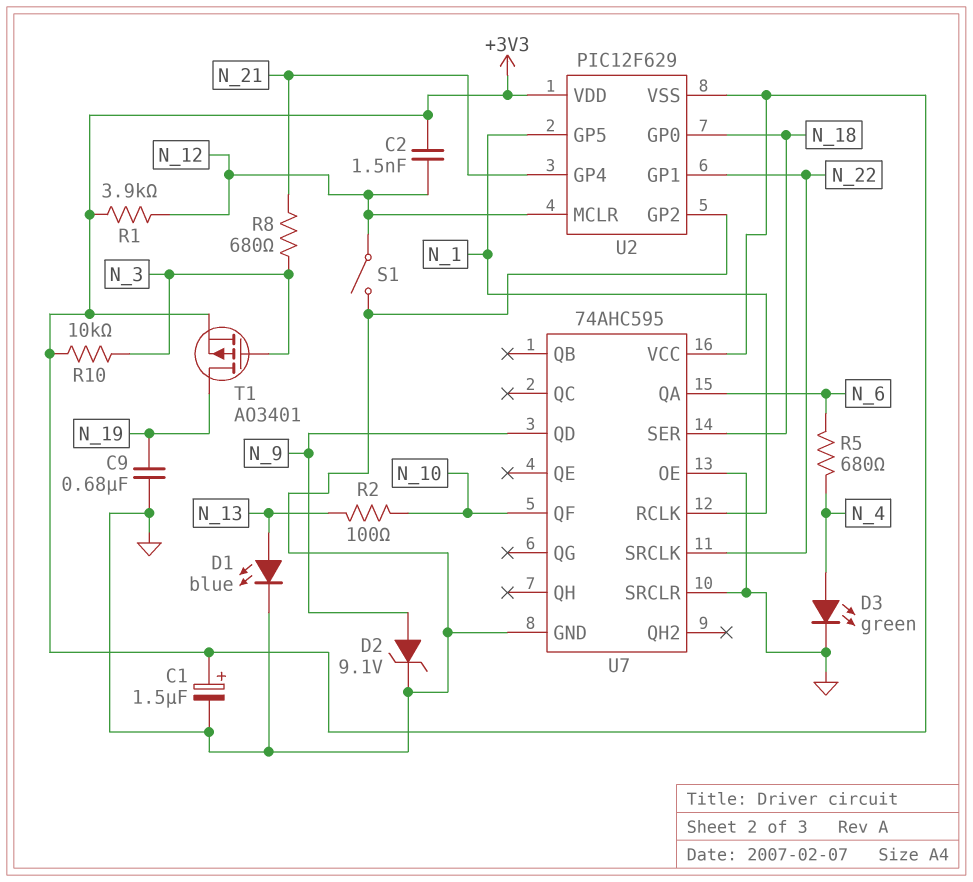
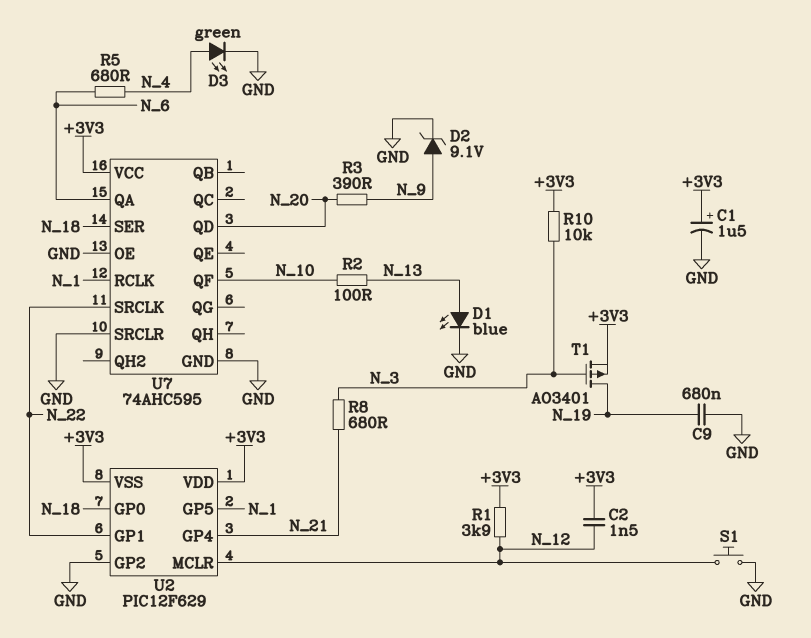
R3: none -> 390 (N_9, N_20)
S1: switch (GND, N_12) -> button (GND, N_12)
U7 pin QD: N_9 -> N_20

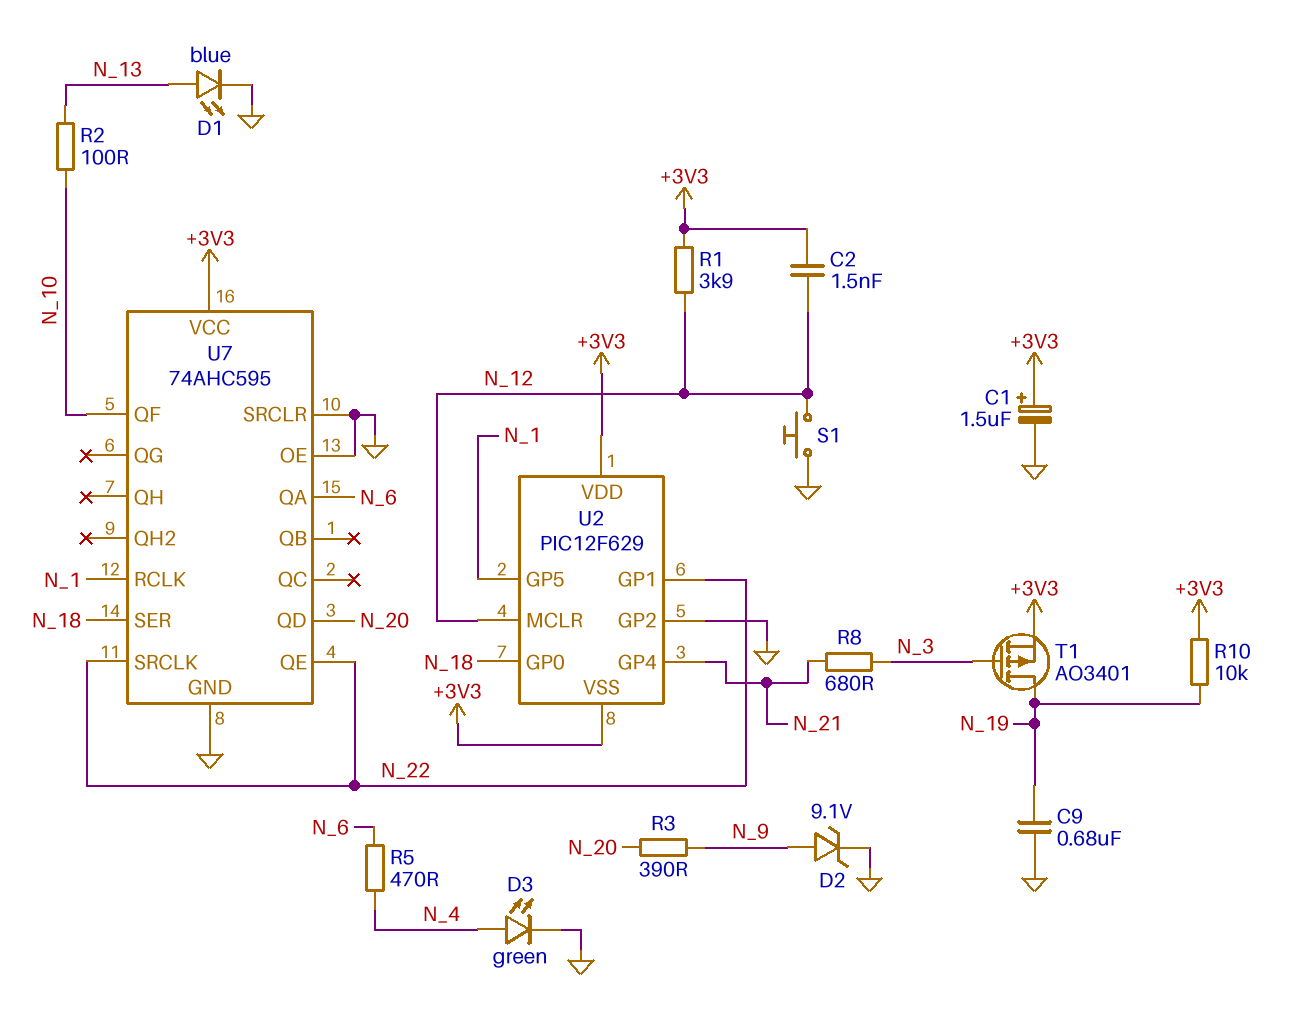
R5: 680 (N_4, N_6) -> 470 (N_4, N_6)
R10: 10k (+3V3, N_3) -> 10k (+3V3, N_19)
U7 pin QE: none -> N_22

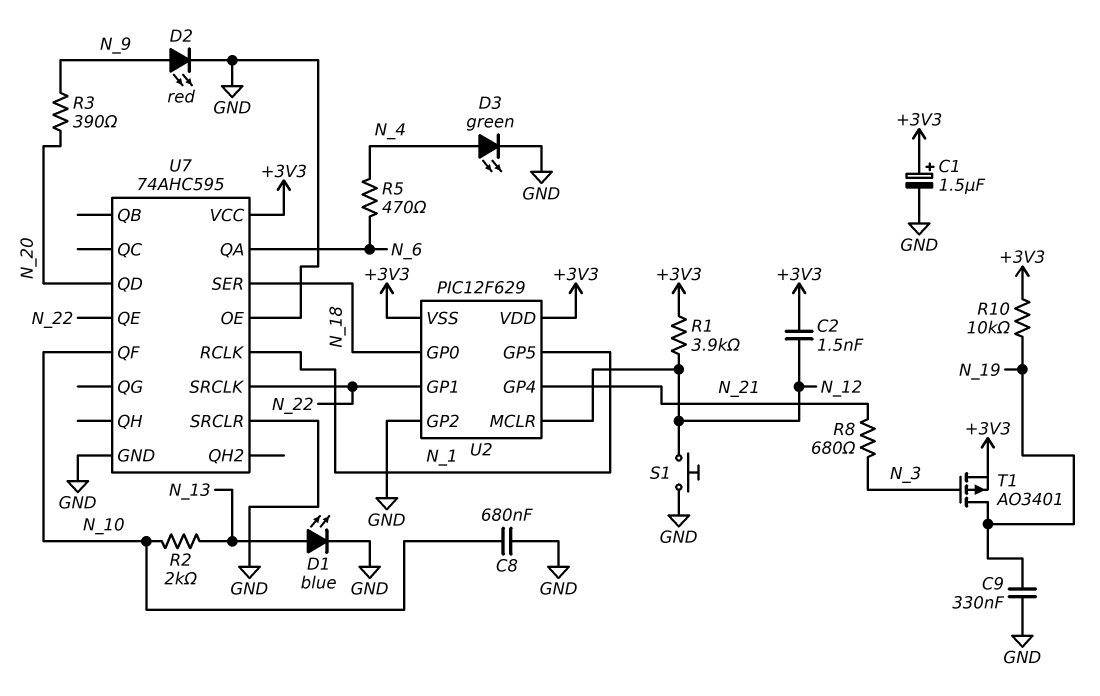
C8: none -> 680nF (GND, N_10)
C9: 680nF (GND, N_19) -> 330nF (GND, N_19)
D2: zener 9.1V (A N_9, K GND) -> LED red (A N_9, K GND)
R2: 100 (N_10, N_13) -> 2k (N_10, N_13)

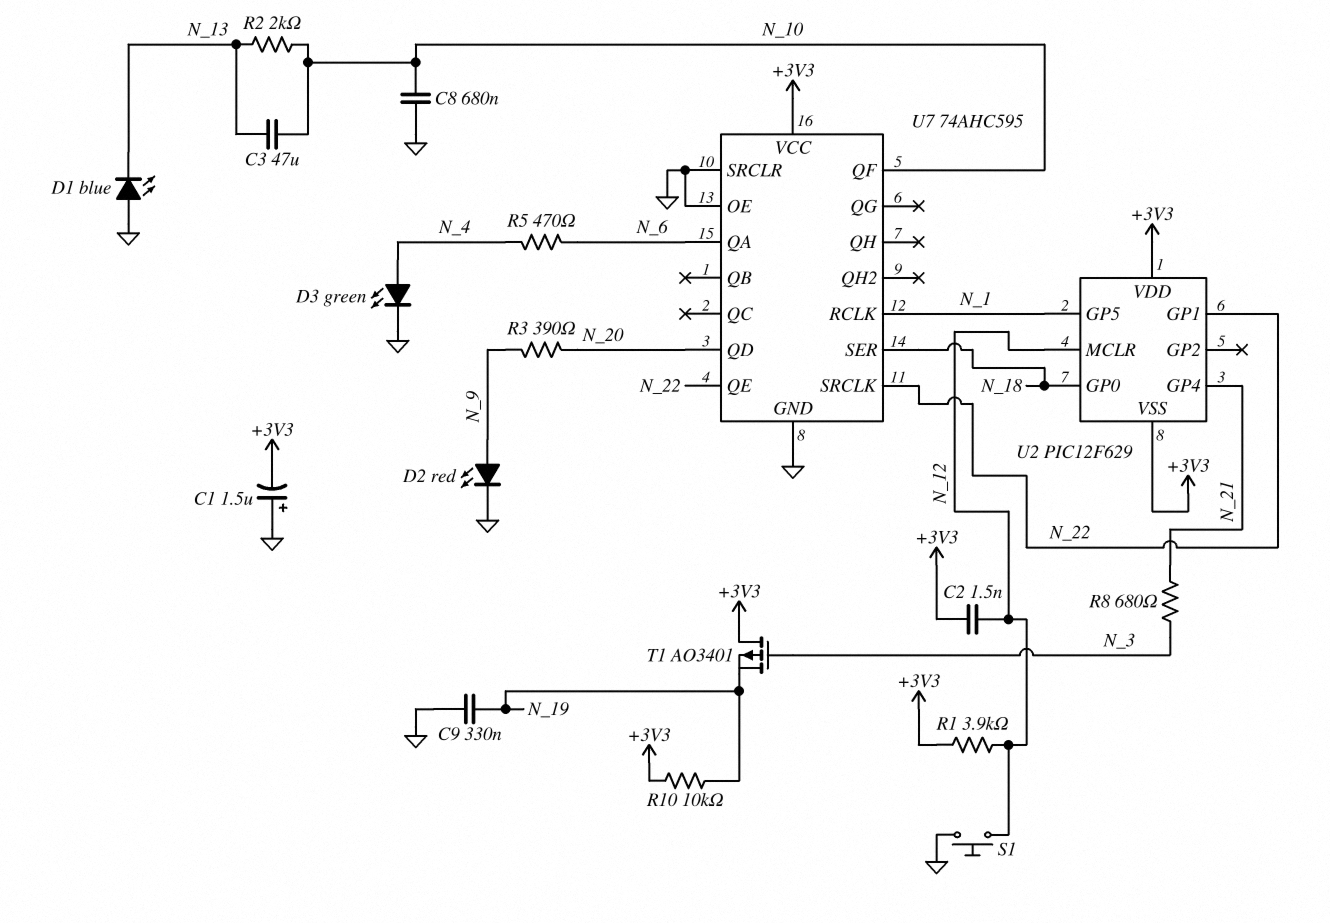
C1: 1.5uF (plus +3V3, minus GND) -> 1.5uF (plus GND, minus +3V3)
C3: none -> 47uF (N_10, N_13)
D1: LED blue (A N_13, K GND) -> LED blue (A GND, K N_13)
T1: PMOS AO3401 (G N_3, D N_19, S +3V3) -> PMOS AO3401 (G N_3, D +3V3, S N_19)
U2 pin GP2: GND -> none

